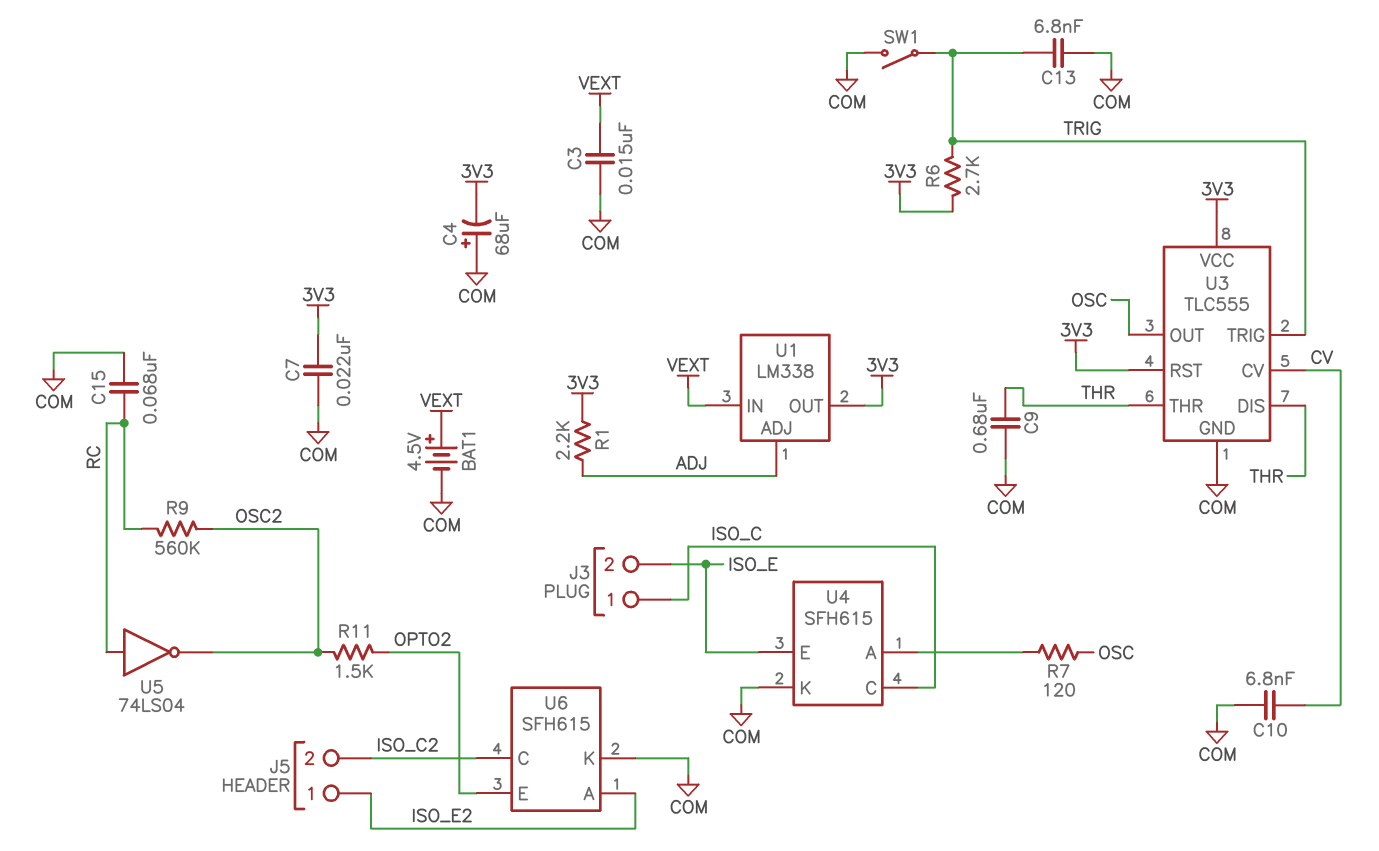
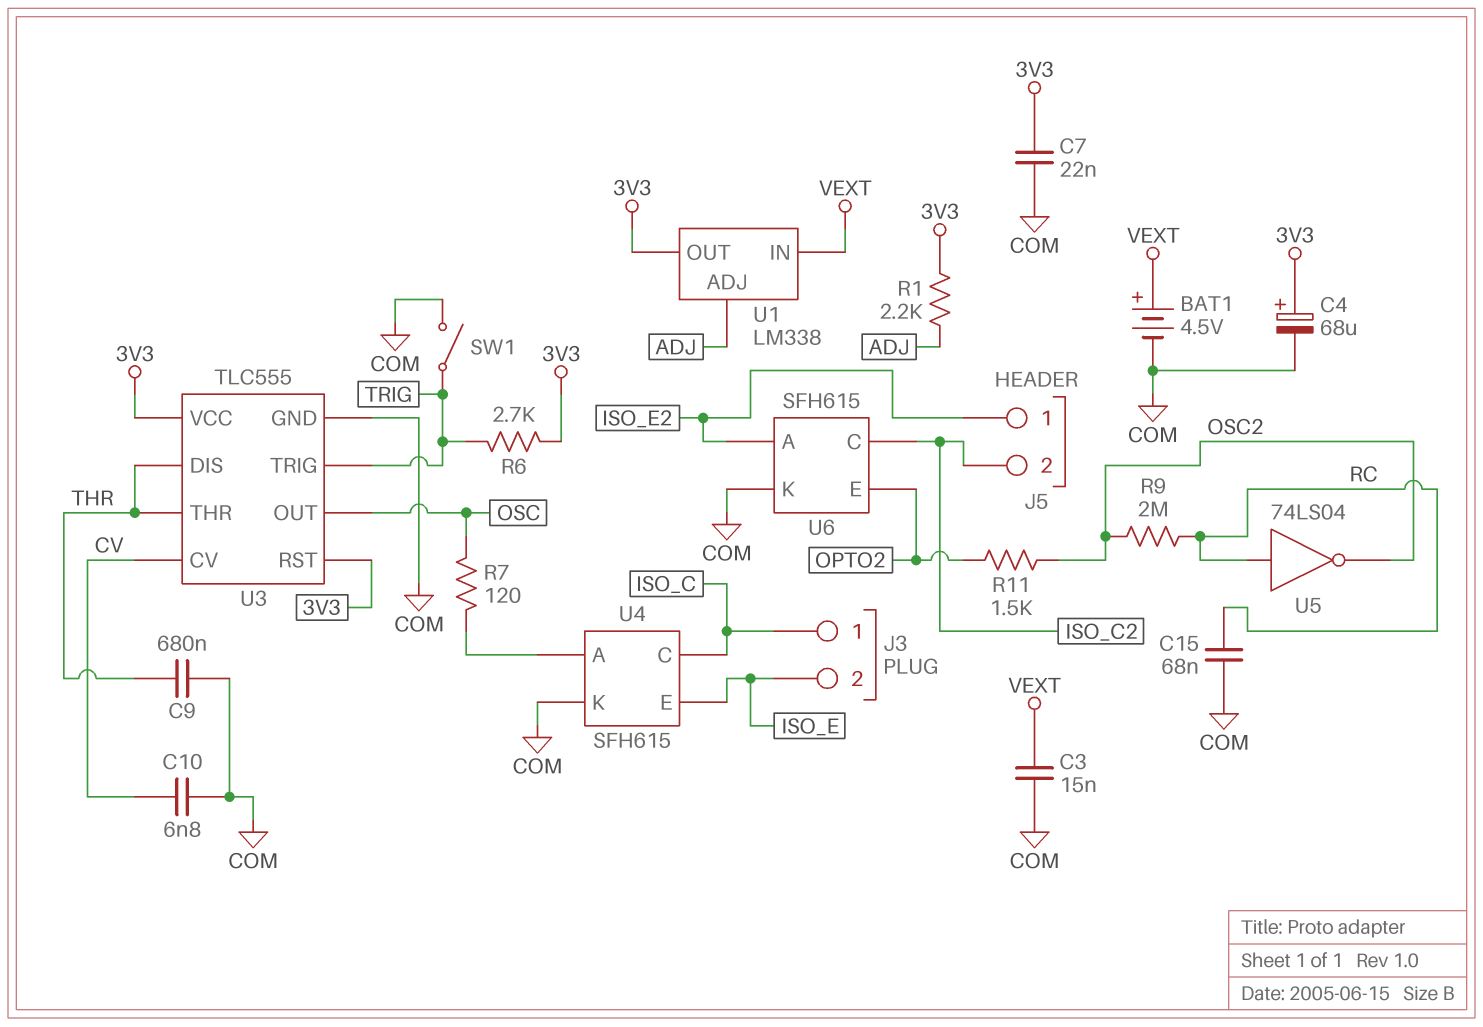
C4: 68uF (plus COM, minus 3V3) -> 68uF (plus 3V3, minus COM)
C13: 6.8nF (COM, TRIG) -> none
R9: 560k (OSC2, RC) -> 2M (OSC2, RC)

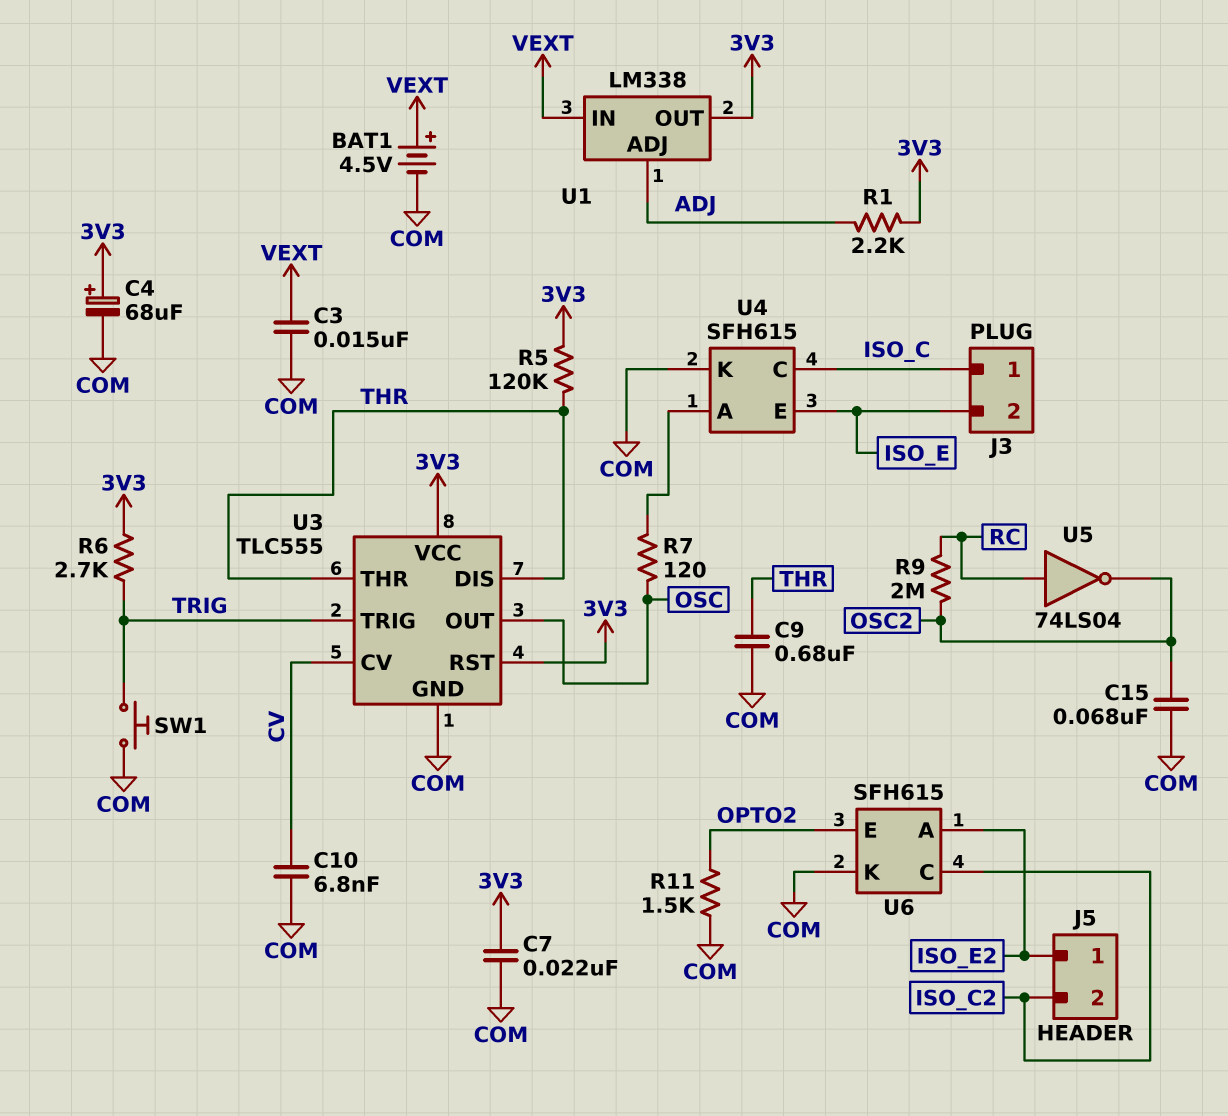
C15: 68nF (COM, RC) -> 68nF (COM, OSC2)
R5: none -> 120k (3V3, THR)
R11: 1.5k (OPTO2, OSC2) -> 1.5k (COM, OPTO2)
SW1: switch (COM, TRIG) -> button (COM, TRIG)

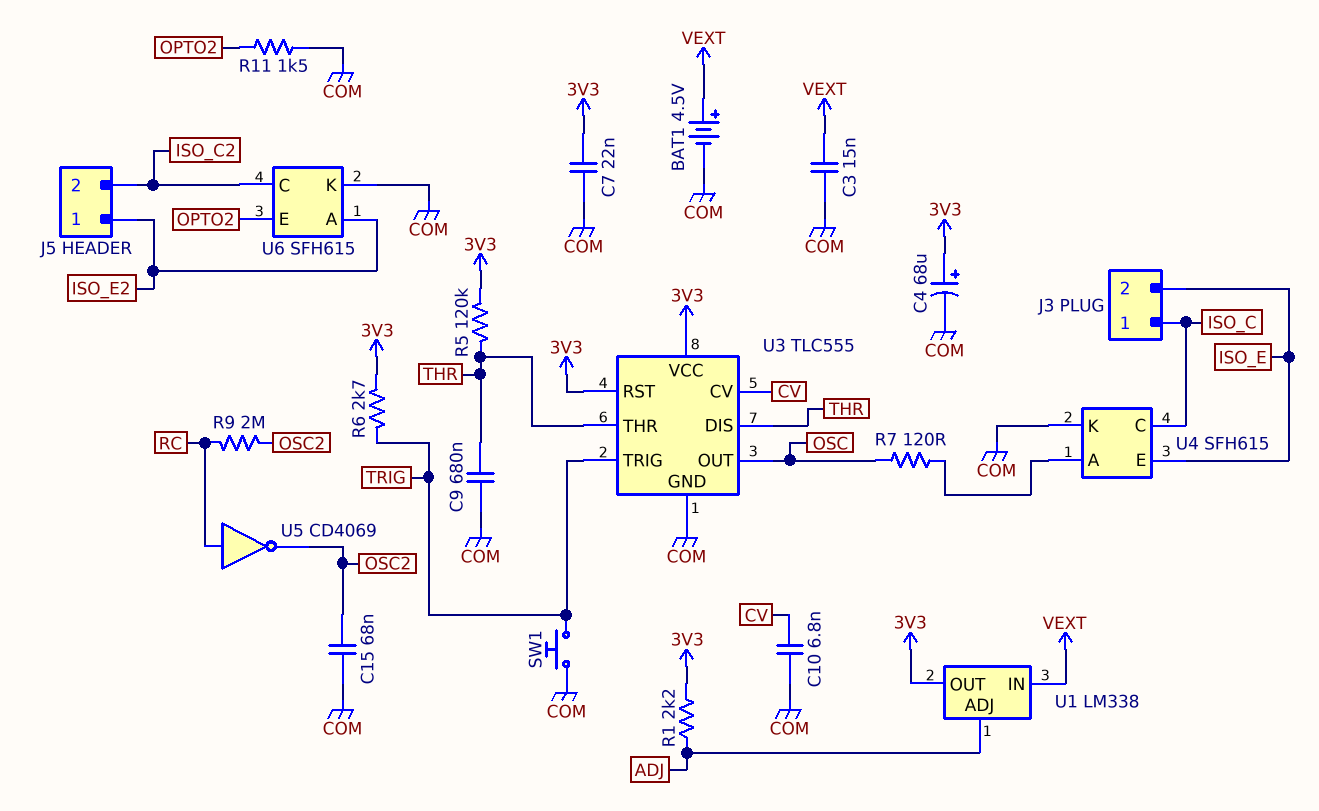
U5: NOT 74LS04 (in RC, out OSC2) -> NOT CD4069 (in RC, out OSC2)

